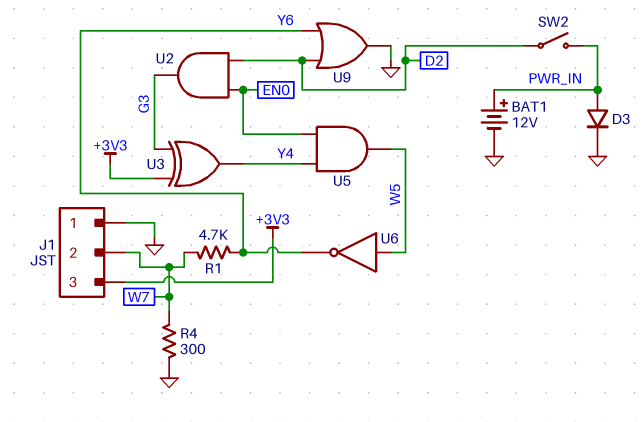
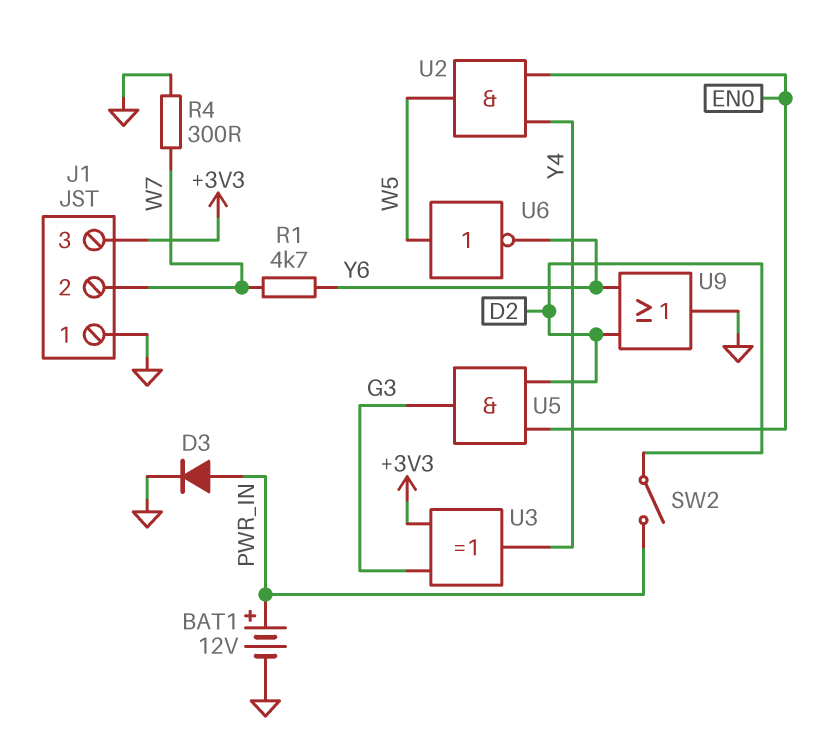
U2: AND (in D2, in EN0, out G3) -> AND (in EN0, in Y4, out W5)
U5: AND (in EN0, in Y4, out W5) -> AND (in D2, in EN0, out G3)

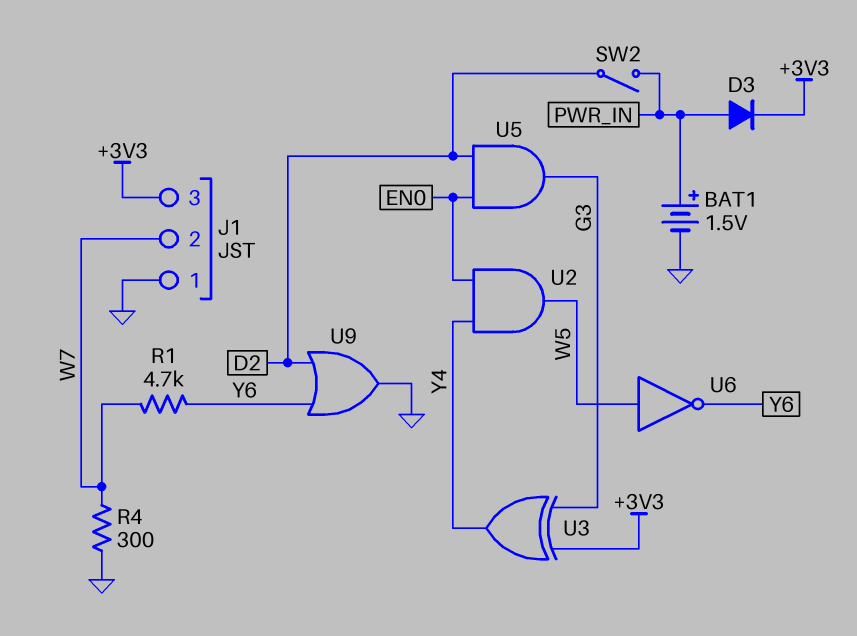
BAT1: 12V (plus PWR_IN, minus GND) -> 1.5V (plus PWR_IN, minus GND)
D3: diode (A PWR_IN, K GND) -> diode (A PWR_IN, K +3V3)

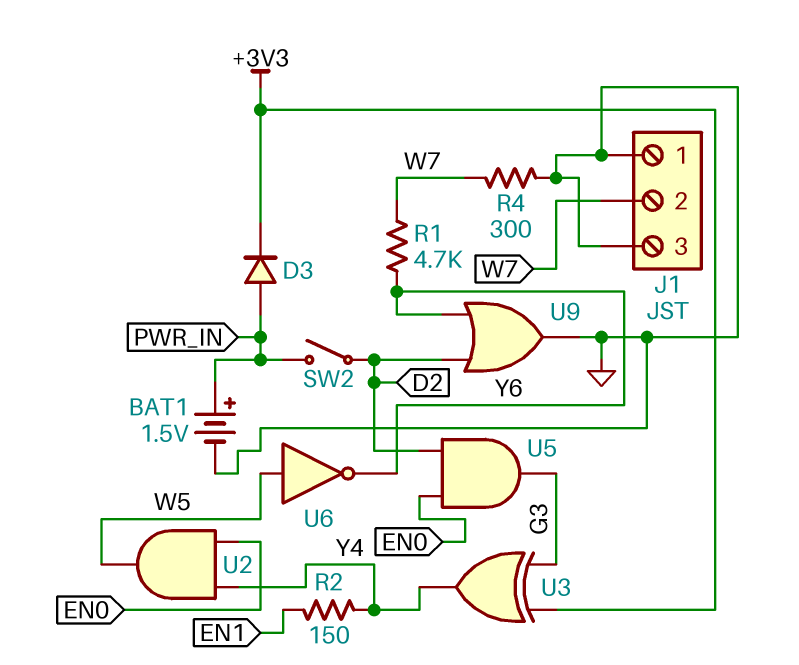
J1 pin 3: +3V3 -> GND
R2: none -> 150 (EN1, Y4)

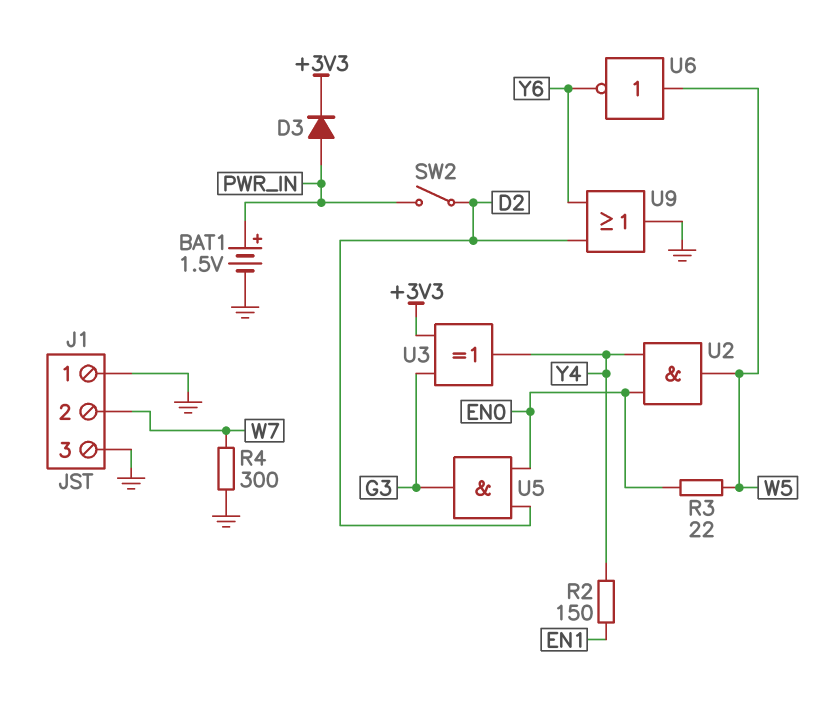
R1: 4.7k (W7, Y6) -> none
R3: none -> 22 (EN0, W5)

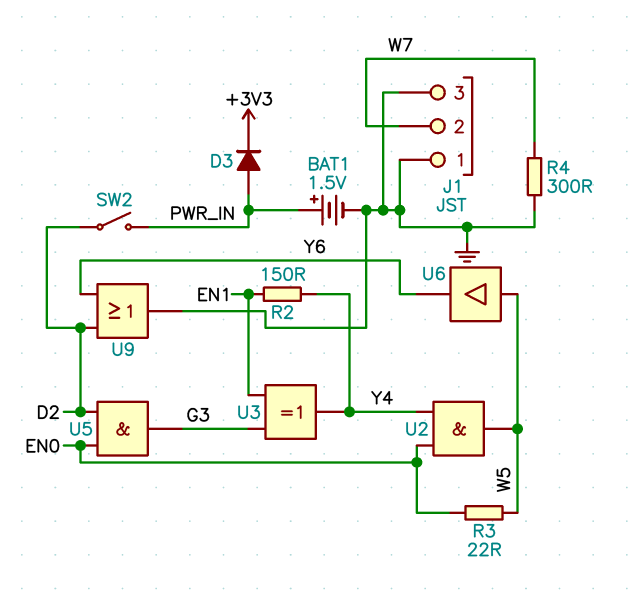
U3: XOR (in +3V3, in G3, out Y4) -> XOR (in EN1, in G3, out Y4)
U6: NOT (in W5, out Y6) -> buffer (in W5, out Y6)

